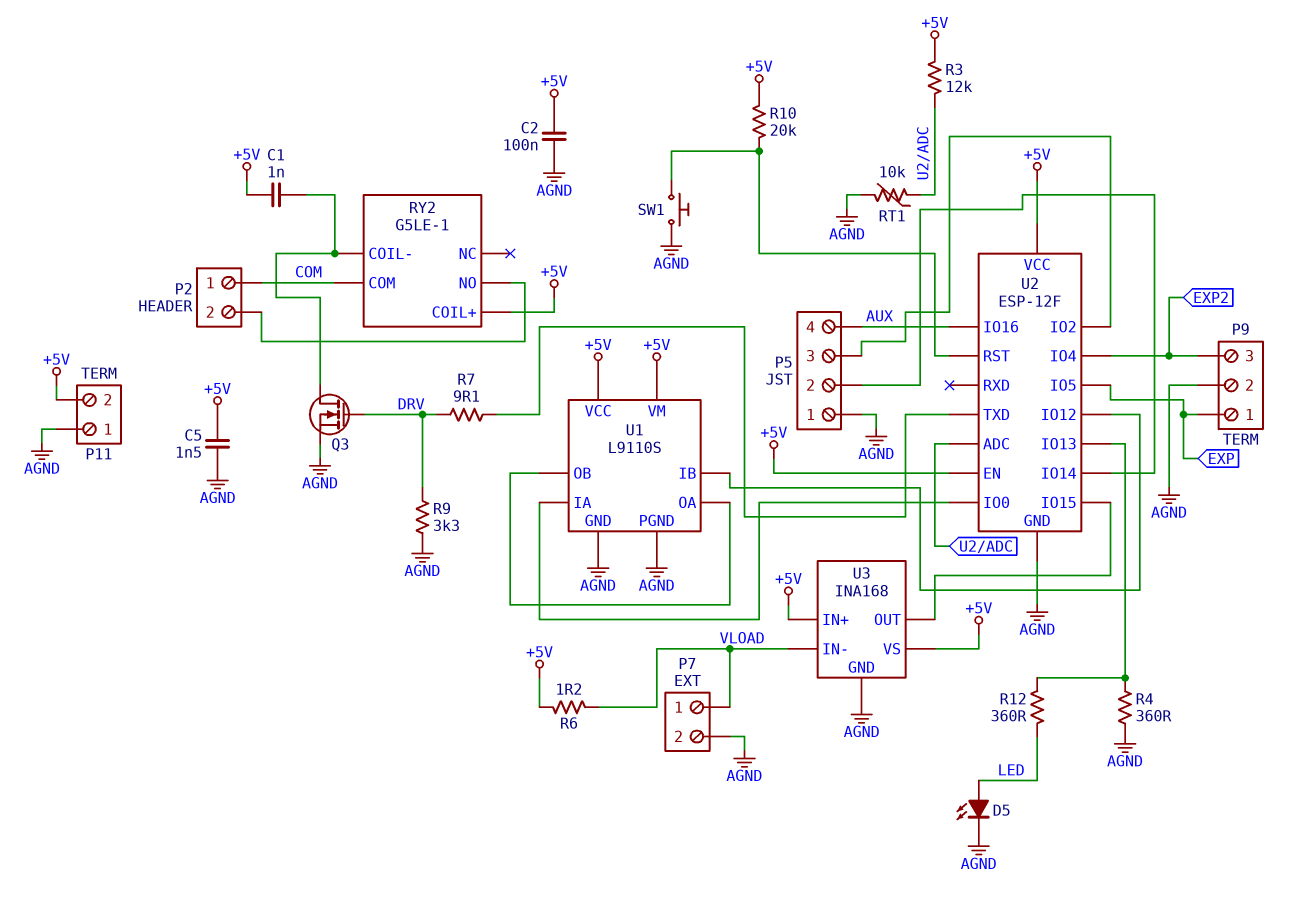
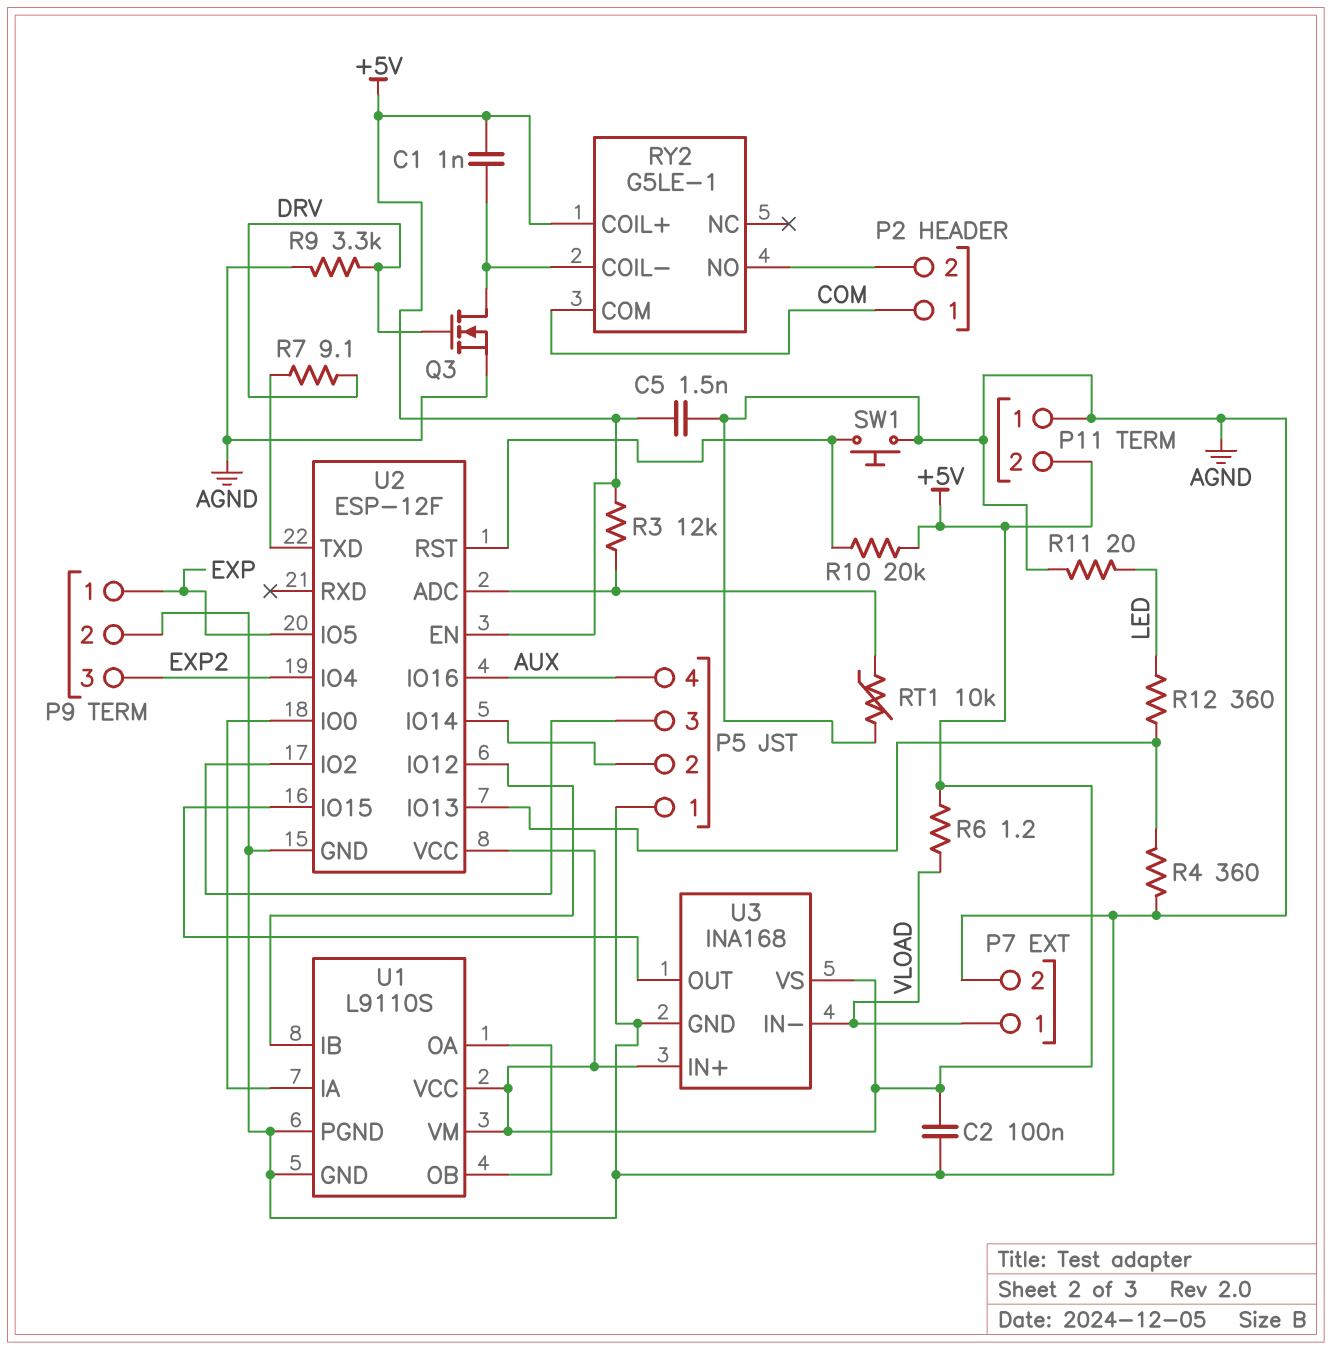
D5: LED (A LED, K AGND) -> none
R11: none -> 20 (AGND, LED)

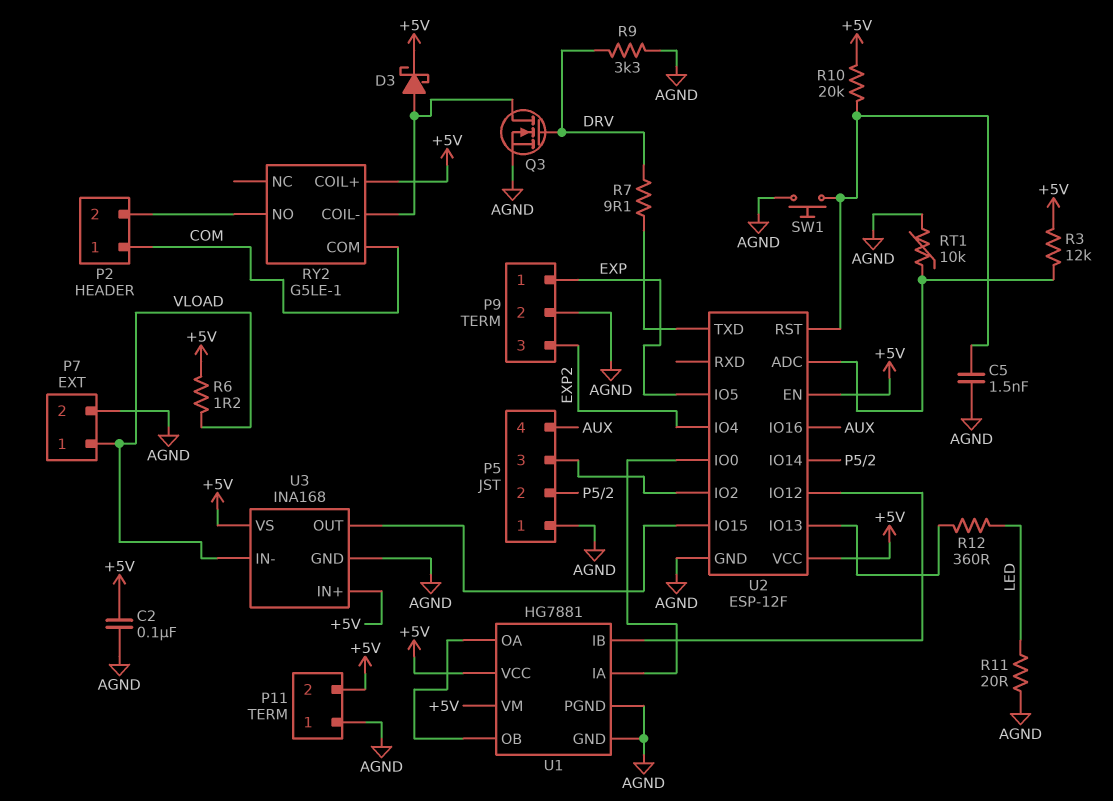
C1: 1nF (+5V, RY2/COIL-) -> none
C5: 1.5nF (+5V, AGND) -> 1.5nF (AGND, U2/RST)
D3: none -> schottky (A RY2/COIL-, K +5V)
R4: 360 (AGND, U2/IO13) -> none
U1: L9110S -> HG7881

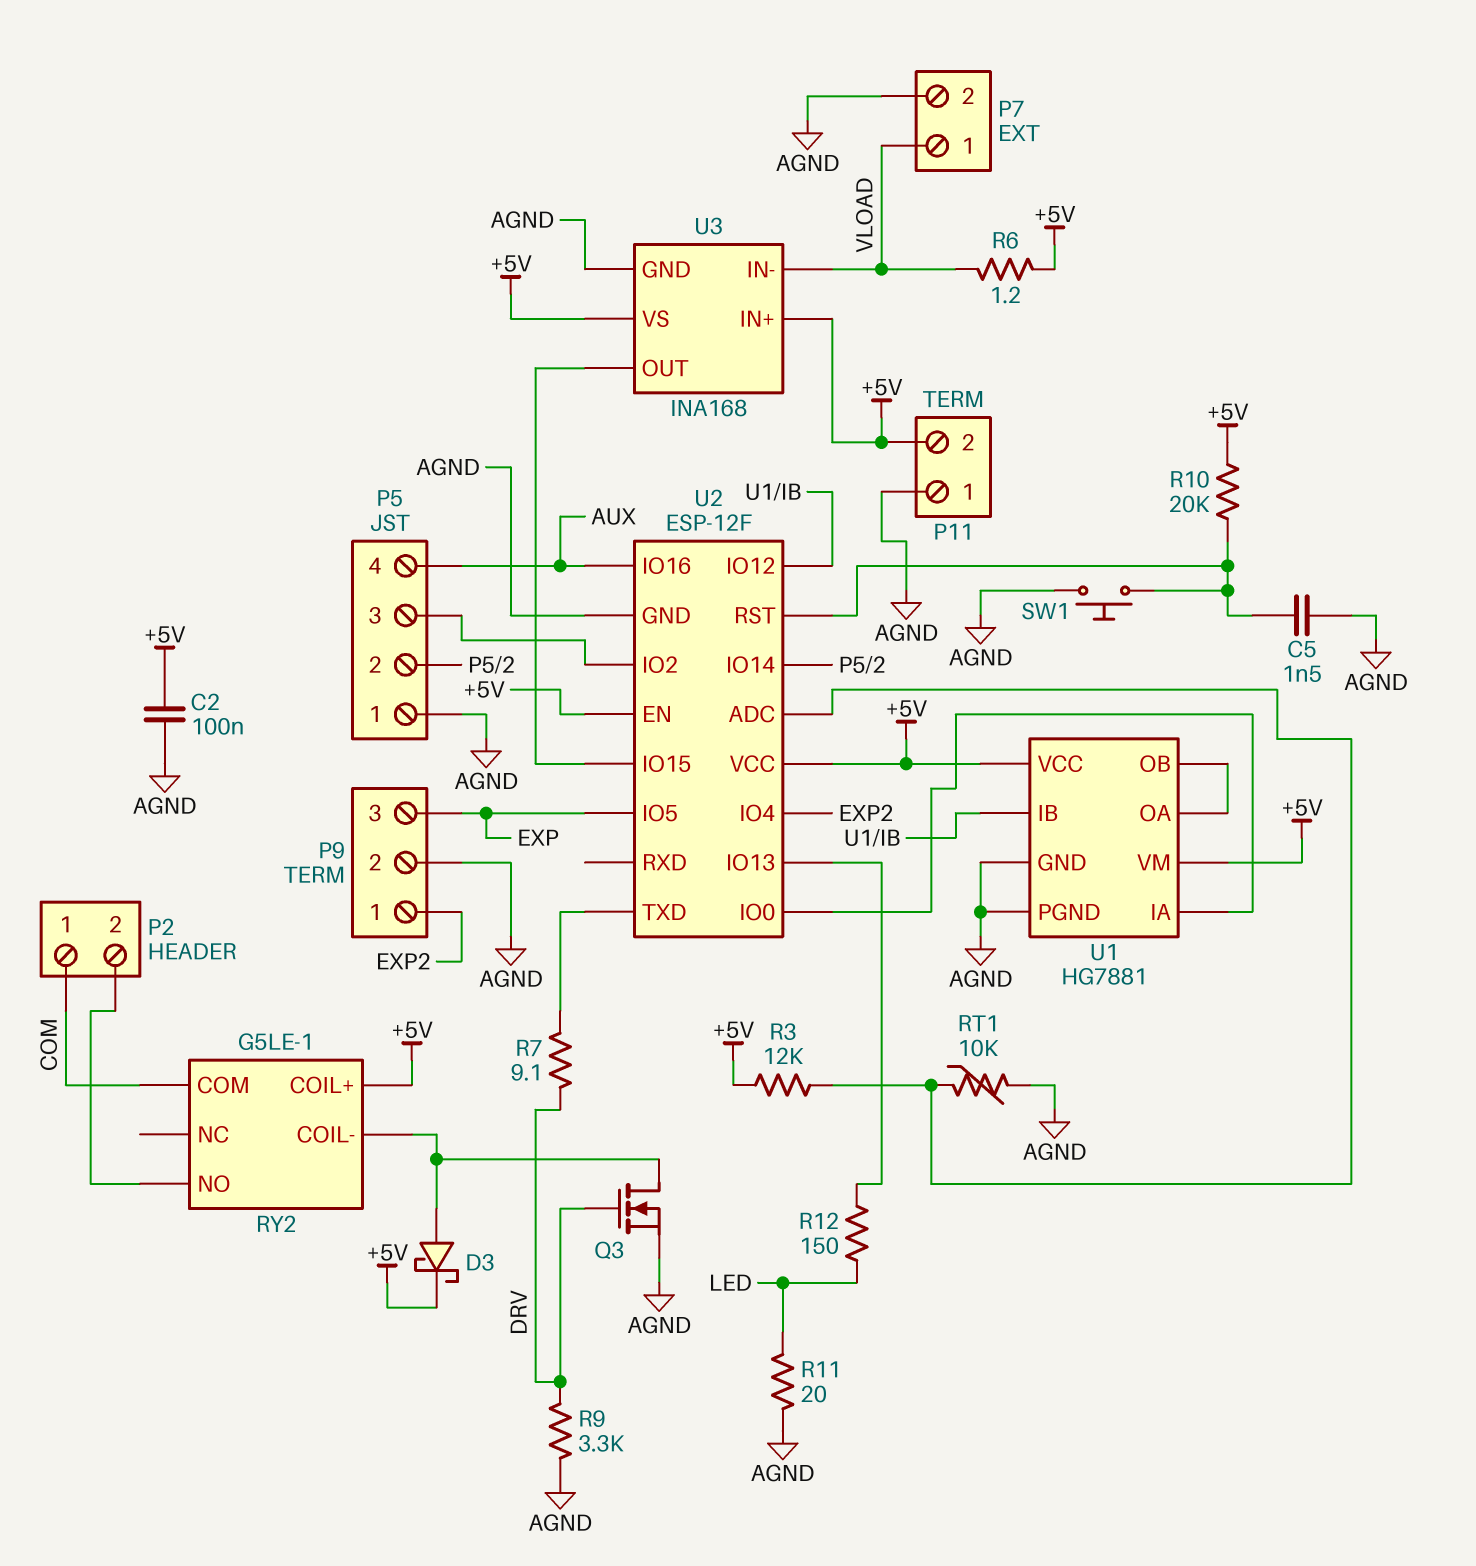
P9 pin 1: EXP -> EXP2
P9 pin 3: EXP2 -> EXP
R12: 360 (LED, U2/IO13) -> 150 (LED, U2/IO13)

